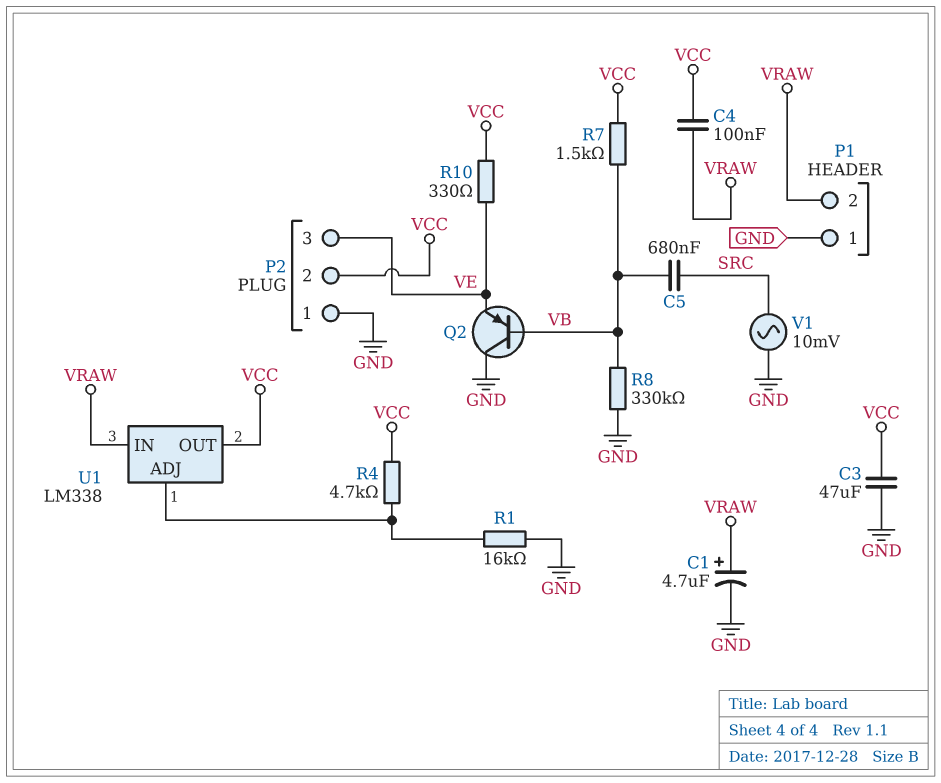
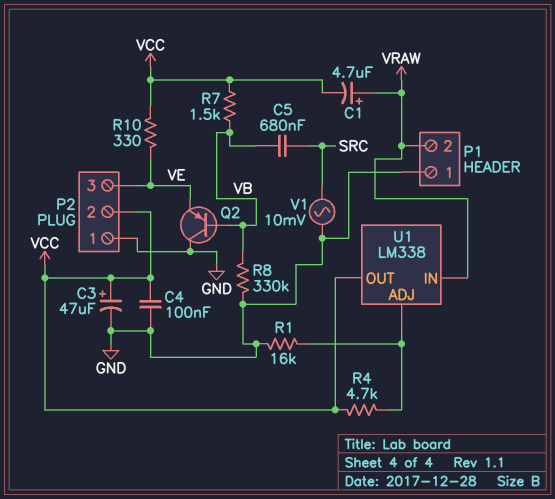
C1: 4.7uF (plus VRAW, minus GND) -> 4.7uF (plus VRAW, minus VCC)
C3: 47uF (GND, VCC) -> 47uF (plus VCC, minus GND)
C4: 100nF (VCC, VRAW) -> 100nF (GND, VCC)

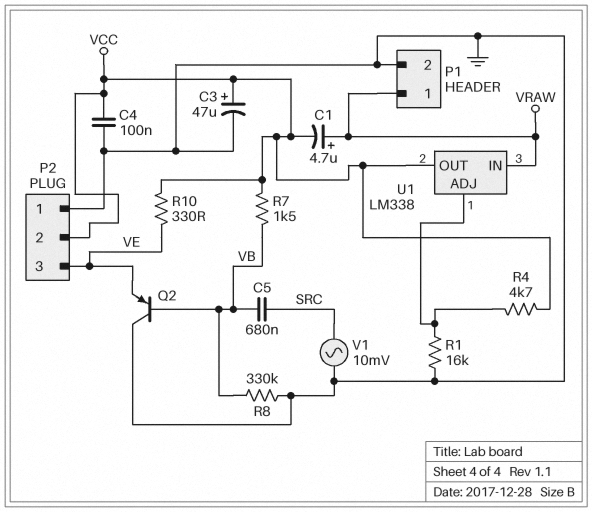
P1 pin 1: GND -> VRAW
P1 pin 2: VRAW -> GND

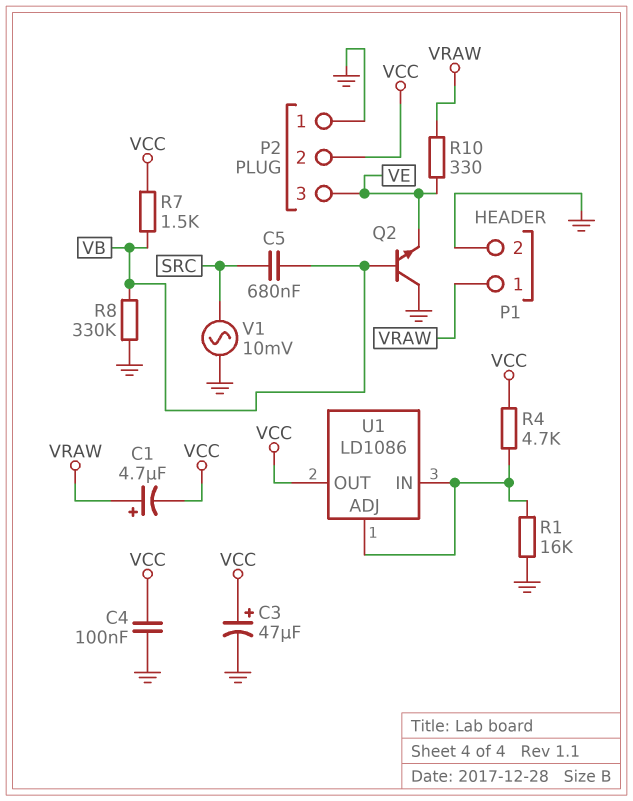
Q2: PNP (B VB, C GND, E VE) -> NPN (B VB, C GND, E VE)
R10: 330 (VCC, VE) -> 330 (VE, VRAW)
U1: LM338 -> LD1086
U1 pin IN: VRAW -> U1/ADJ

